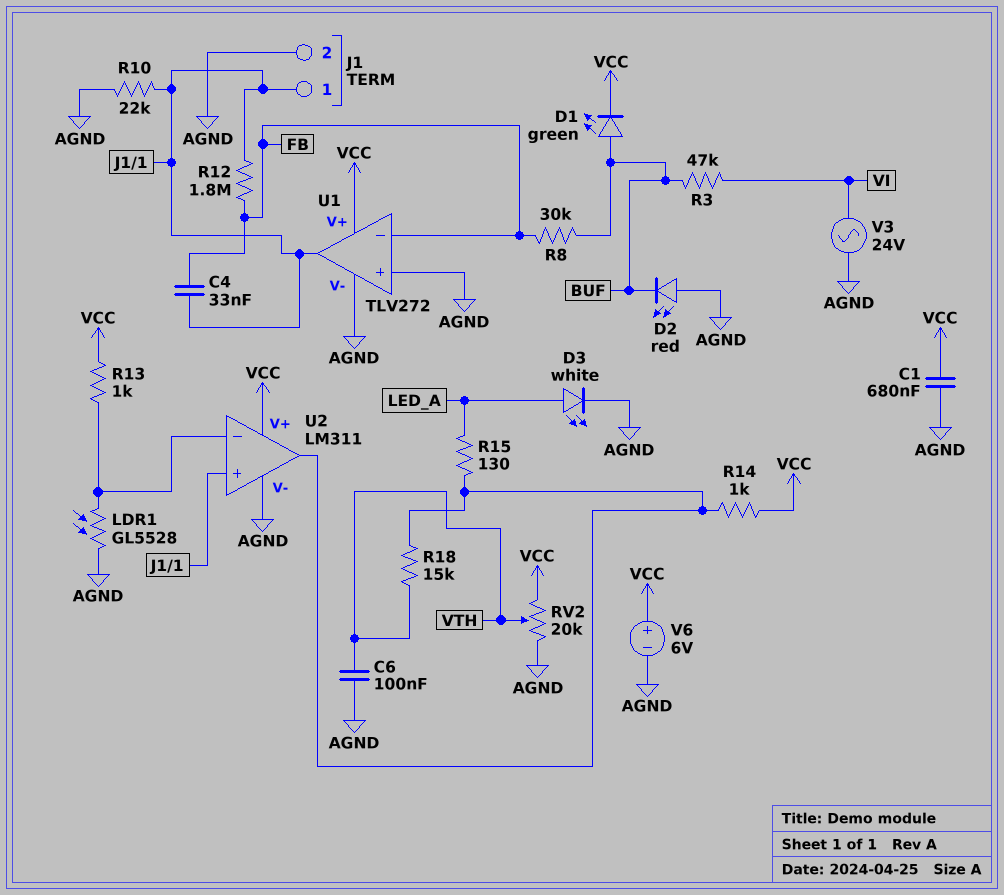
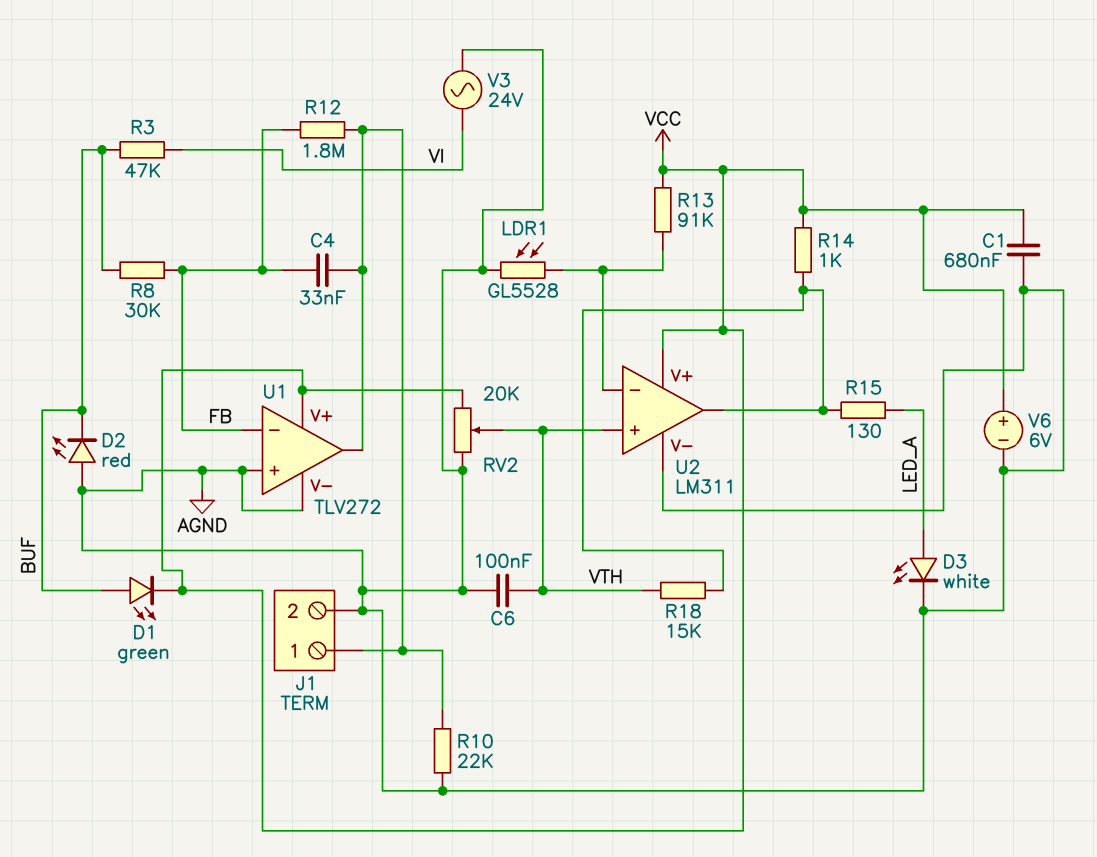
R13: 1k (U2/in-, VCC) -> 91k (U2/in-, VCC)
U2 pin in+: J1/1 -> VTH

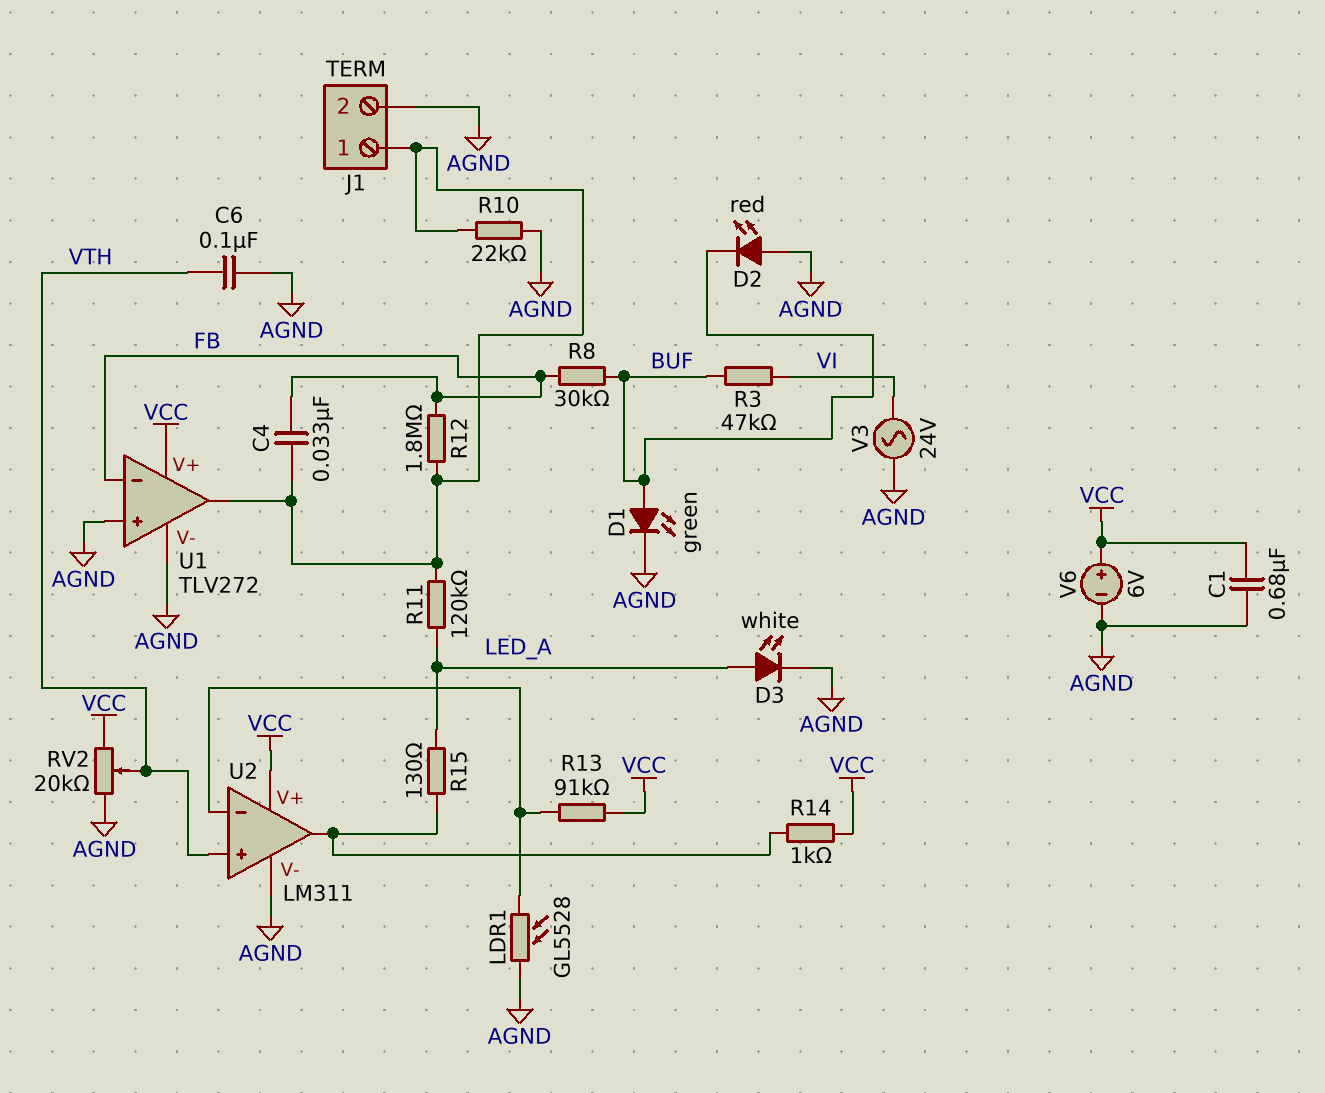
D1: LED green (A BUF, K VCC) -> LED green (A BUF, K AGND)
R11: none -> 120k (J1/1, LED_A)
R18: 15k (U2/out, VTH) -> none

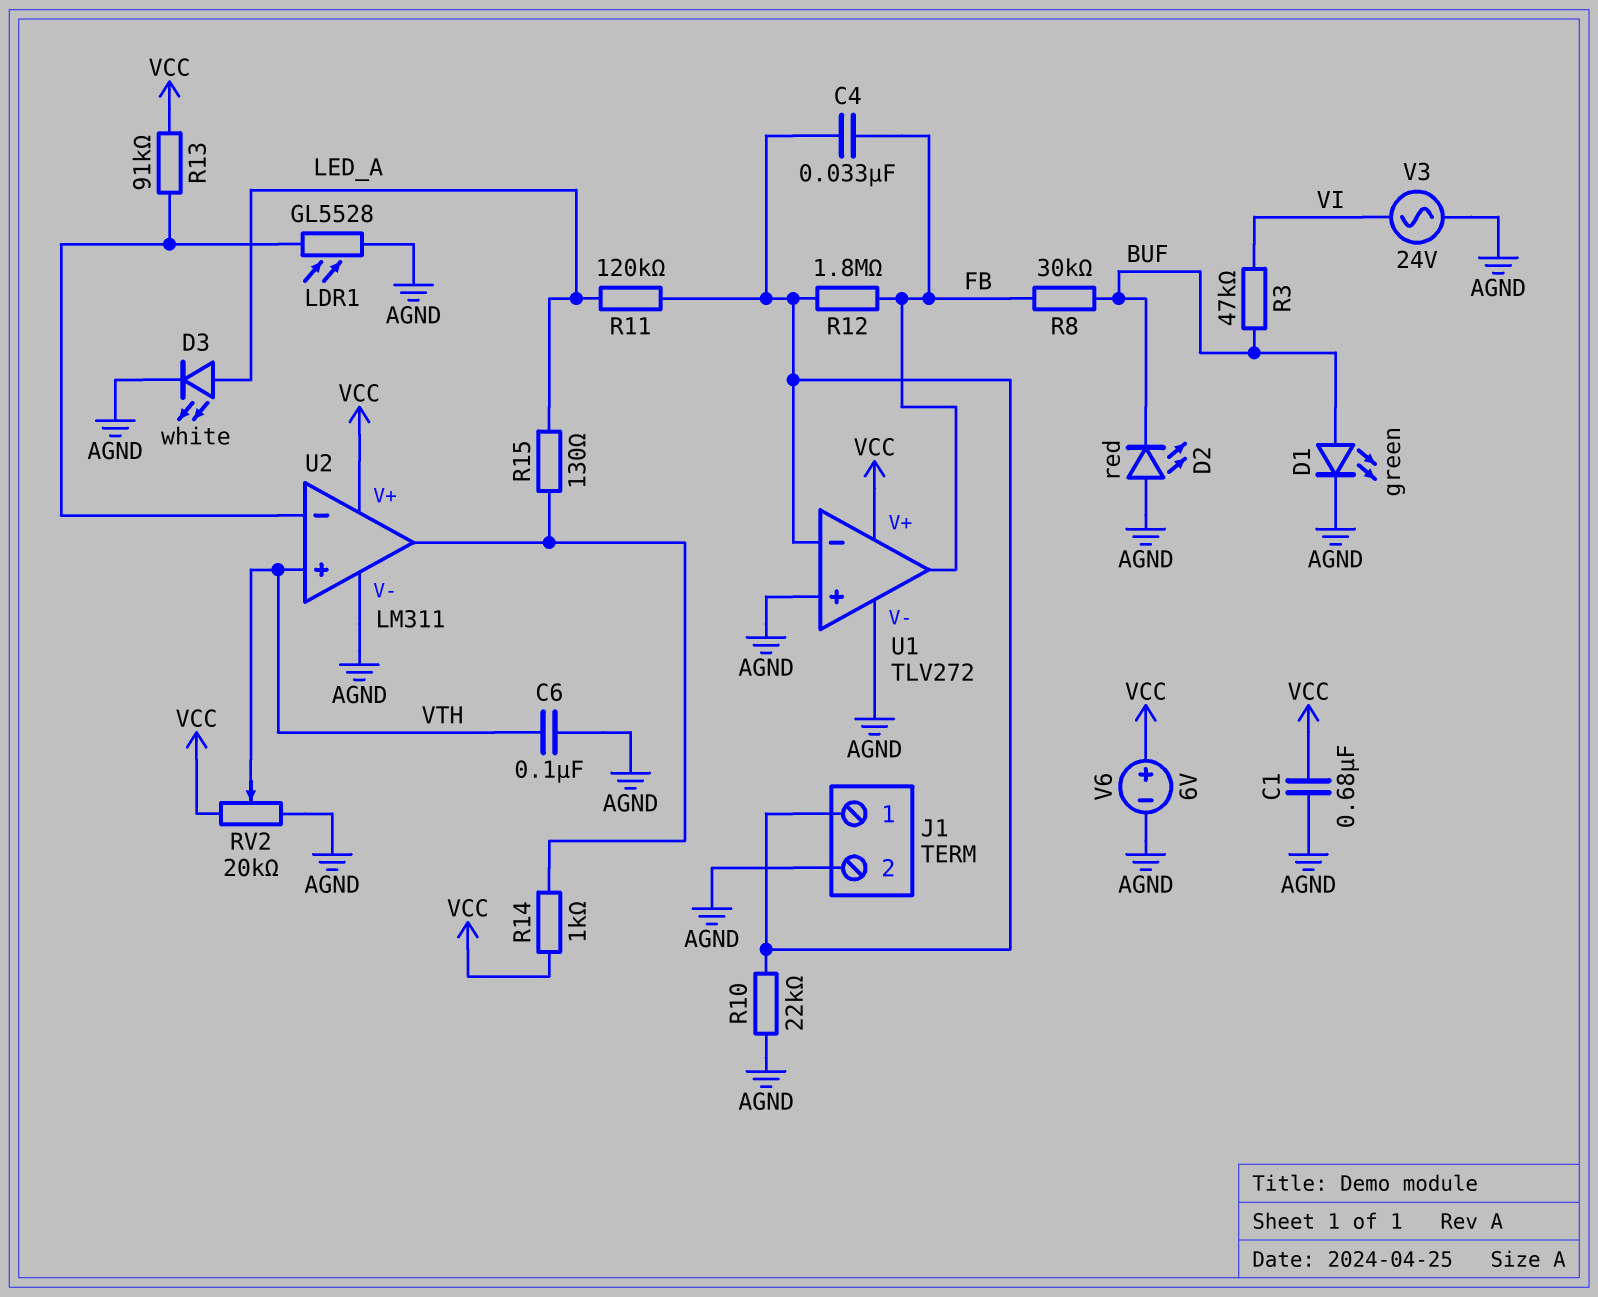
U1 pin in-: FB -> J1/1
U1 pin out: J1/1 -> FB

